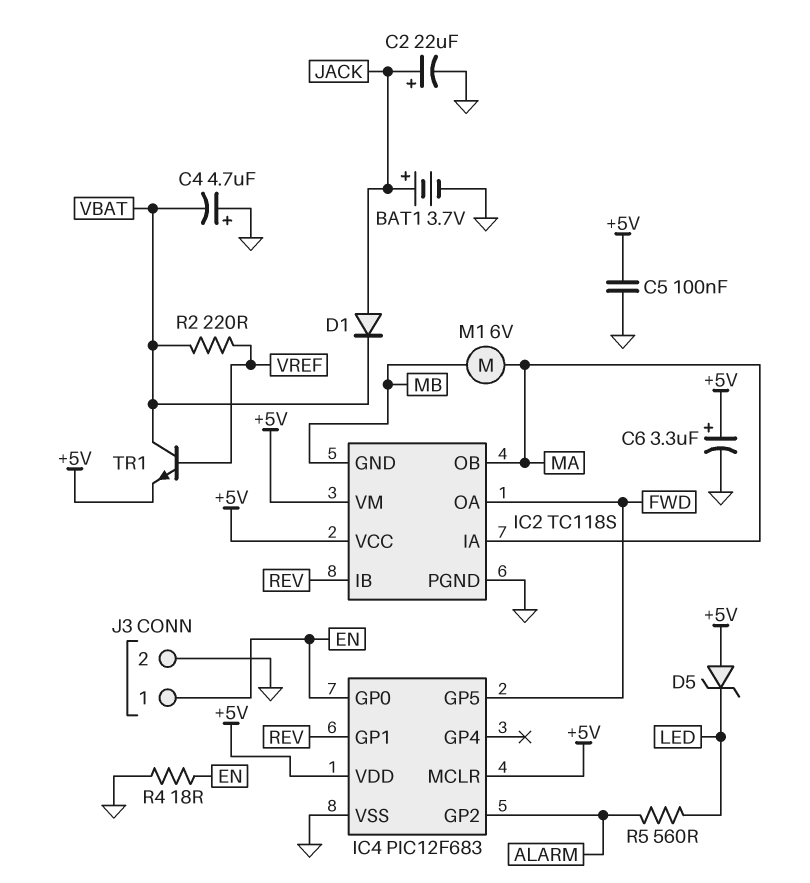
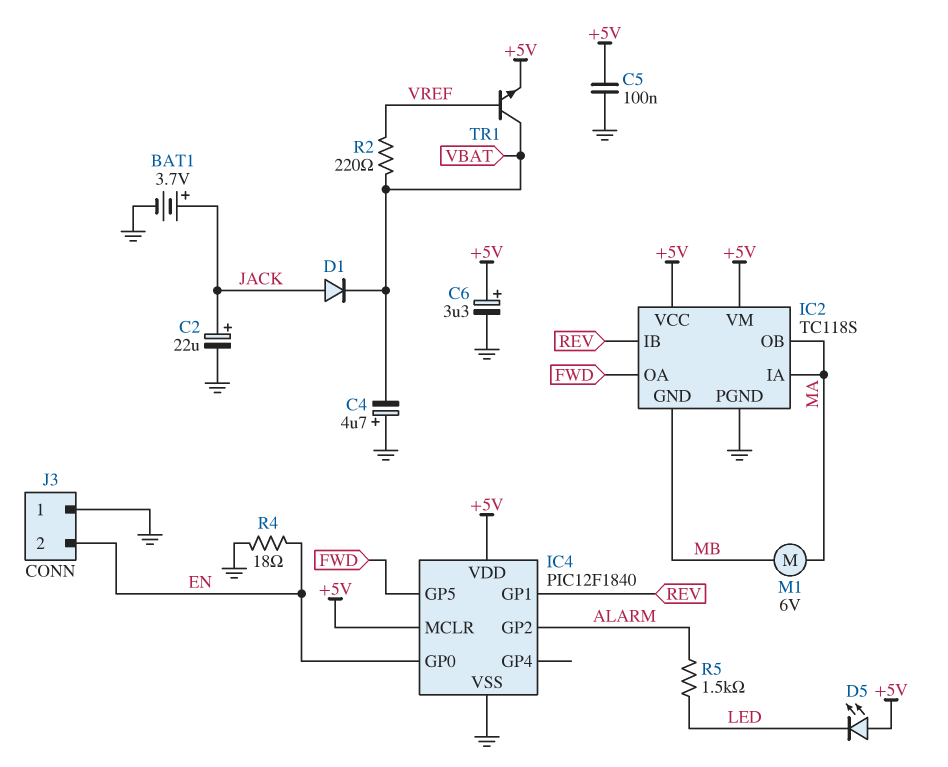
D5: zener (A +5V, K LED) -> LED (A +5V, K LED)
IC4: PIC12F683 -> PIC12F1840
J3 pin 1: EN -> GND
J3 pin 2: GND -> EN
R5: 560 (ALARM, LED) -> 1.5k (ALARM, LED)

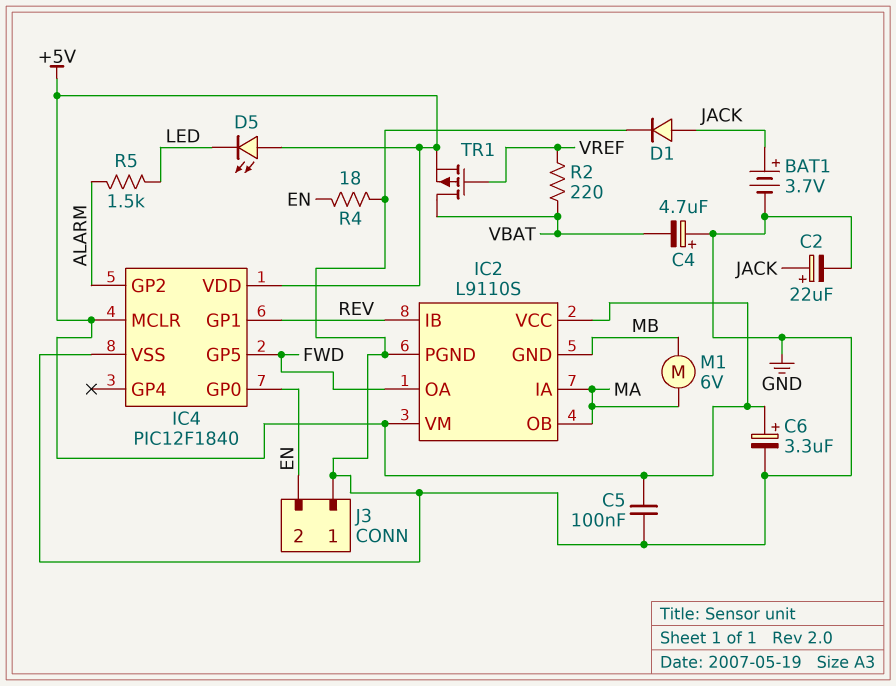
D1: diode (A JACK, K VBAT) -> diode (A JACK, K GND)
IC2: TC118S -> L9110S
TR1: NPN (B VREF, C VBAT, E +5V) -> PMOS (G VREF, D VBAT, S +5V)

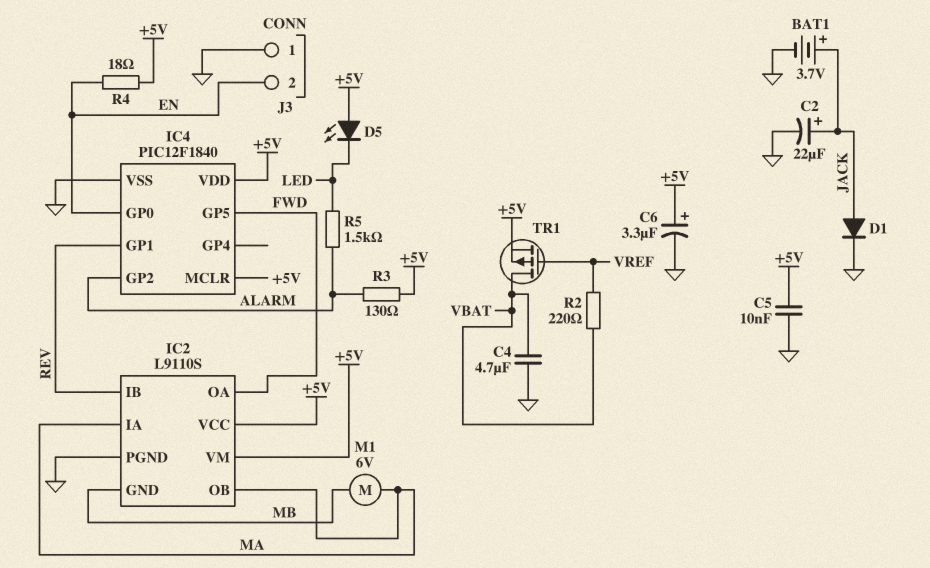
C4: 4.7uF (plus GND, minus VBAT) -> 4.7uF (GND, VBAT)
C5: 100nF (+5V, GND) -> 10nF (+5V, GND)
R3: none -> 130 (+5V, ALARM)
R4: 18 (EN, GND) -> 18 (+5V, EN)

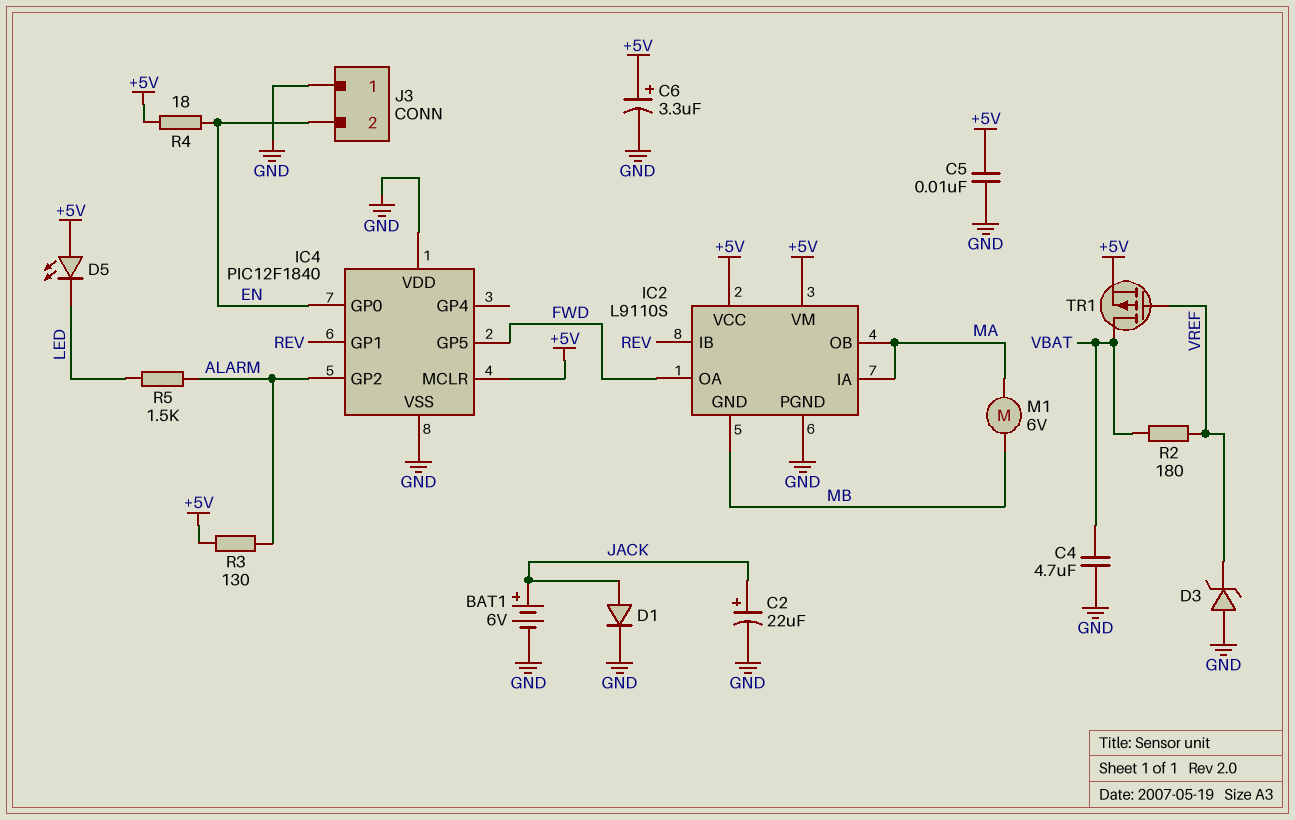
BAT1: 3.7V (plus JACK, minus GND) -> 6V (plus JACK, minus GND)
D3: none -> zener (A GND, K VREF)
IC4 pin VDD: +5V -> GND
R2: 220 (VBAT, VREF) -> 180 (VBAT, VREF)

